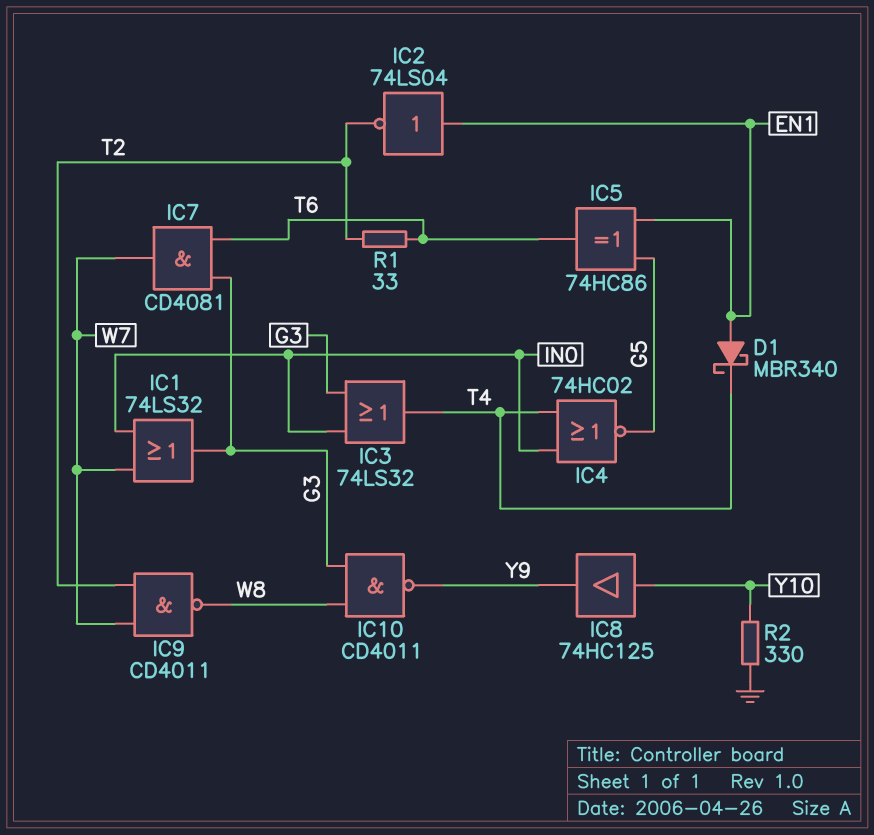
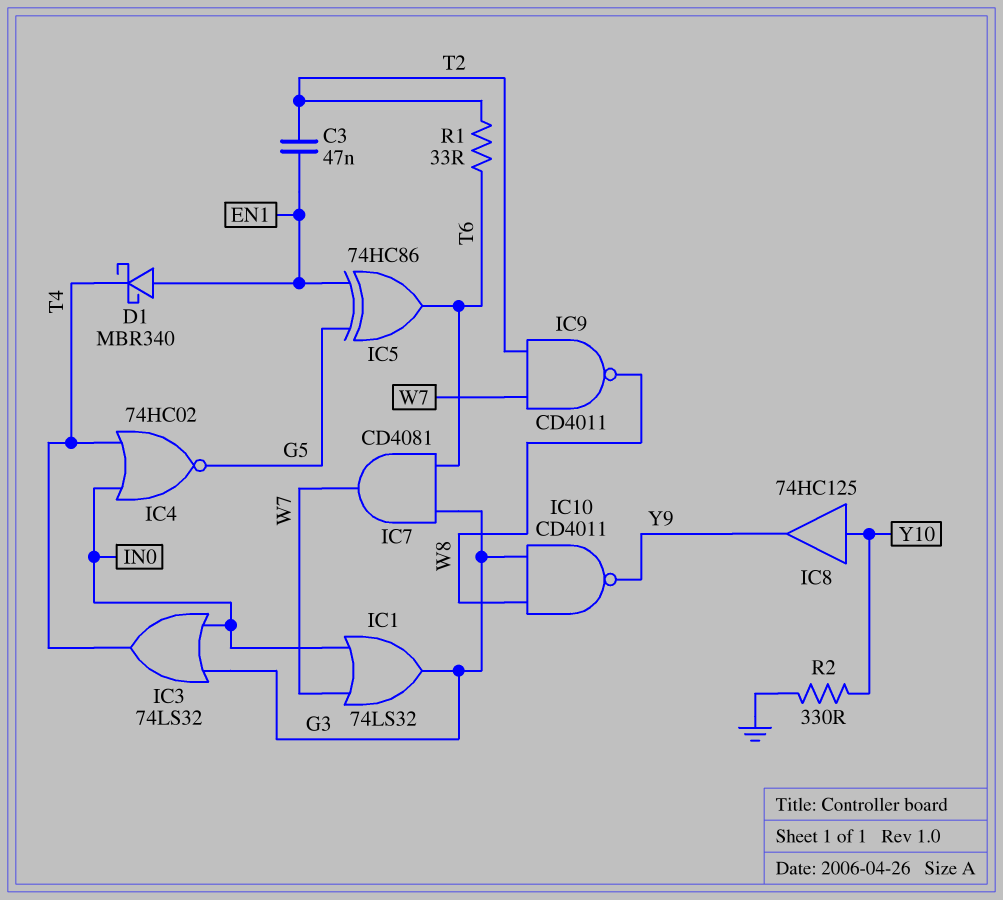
C3: none -> 47nF (EN1, T2)
IC2: NOT 74LS04 (in EN1, out T2) -> none

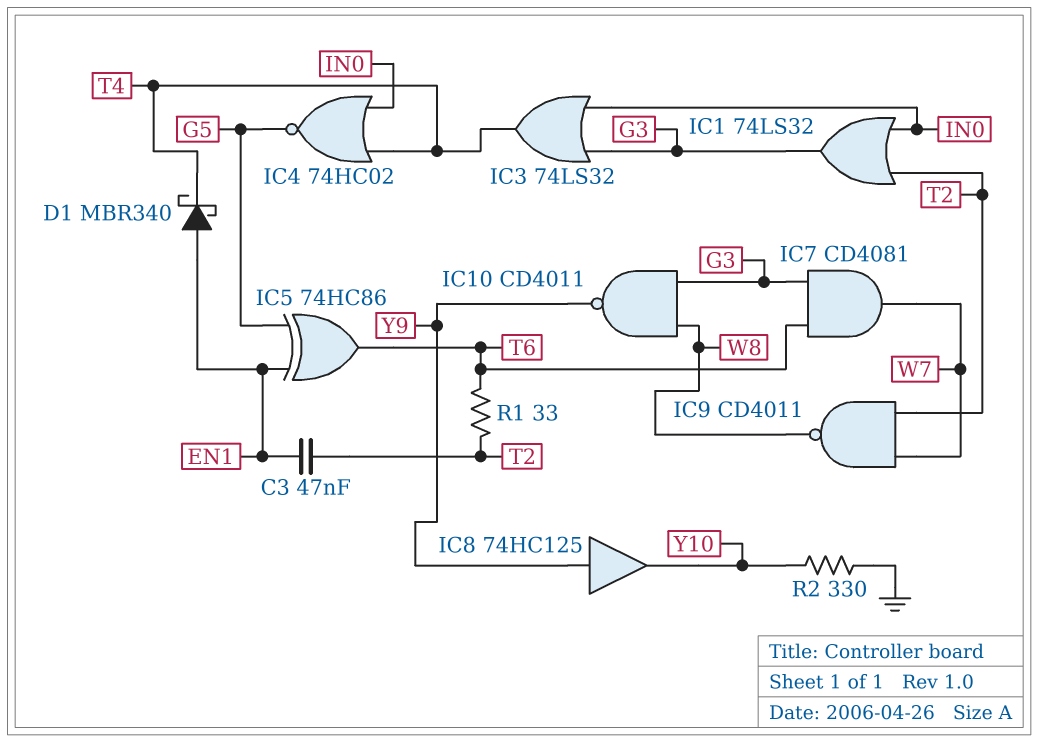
IC1: OR 74LS32 (in IN0, in W7, out G3) -> OR 74LS32 (in IN0, in T2, out G3)
IC8: buffer 74HC125 (in Y10, out Y9) -> buffer 74HC125 (in Y9, out Y10)

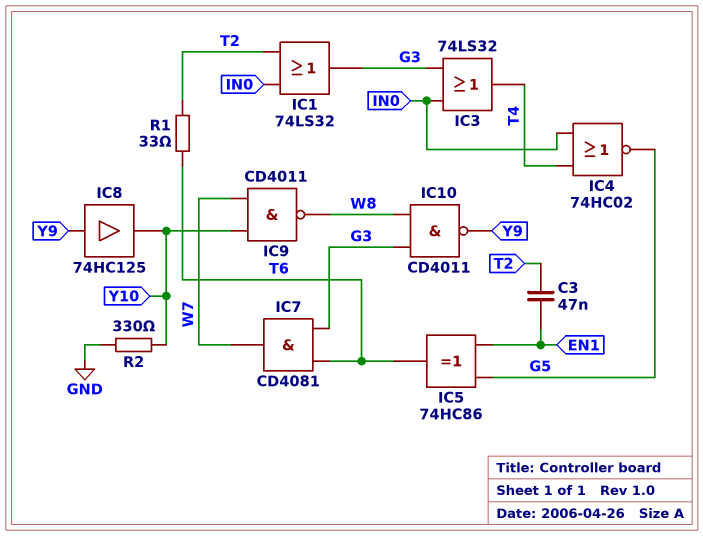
D1: schottky MBR340 (A EN1, K T4) -> none
IC9: NAND CD4011 (in T2, in W7, out W8) -> NAND CD4011 (in W7, in Y10, out W8)

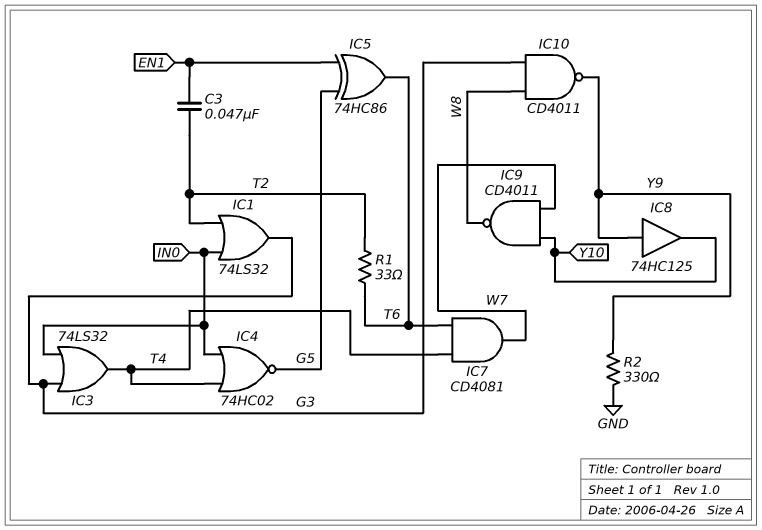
IC7: AND CD4081 (in G3, in T6, out W7) -> AND CD4081 (in T4, in T6, out W7)
R2: 330 (GND, Y10) -> 330 (GND, Y9)

